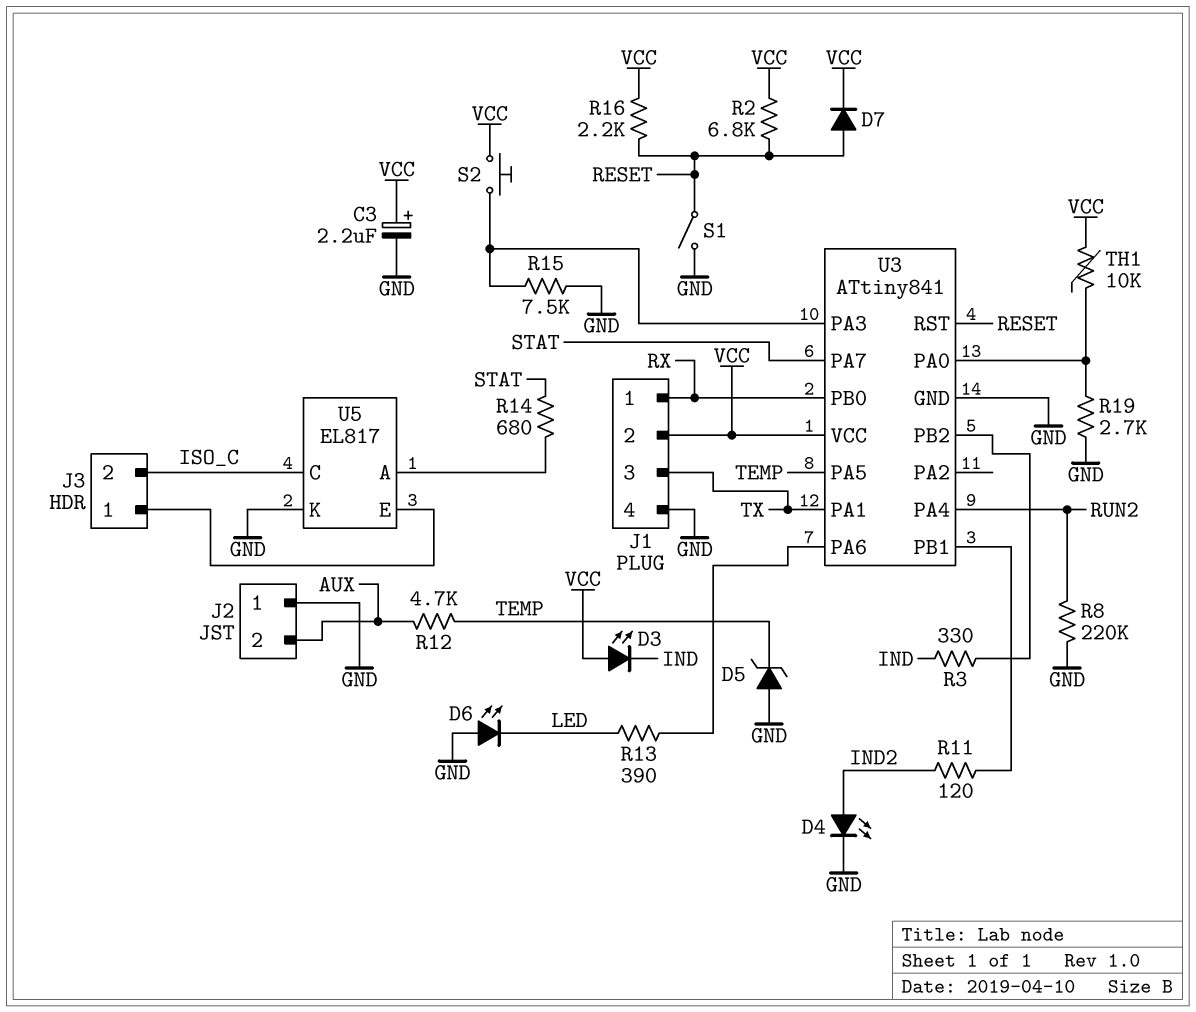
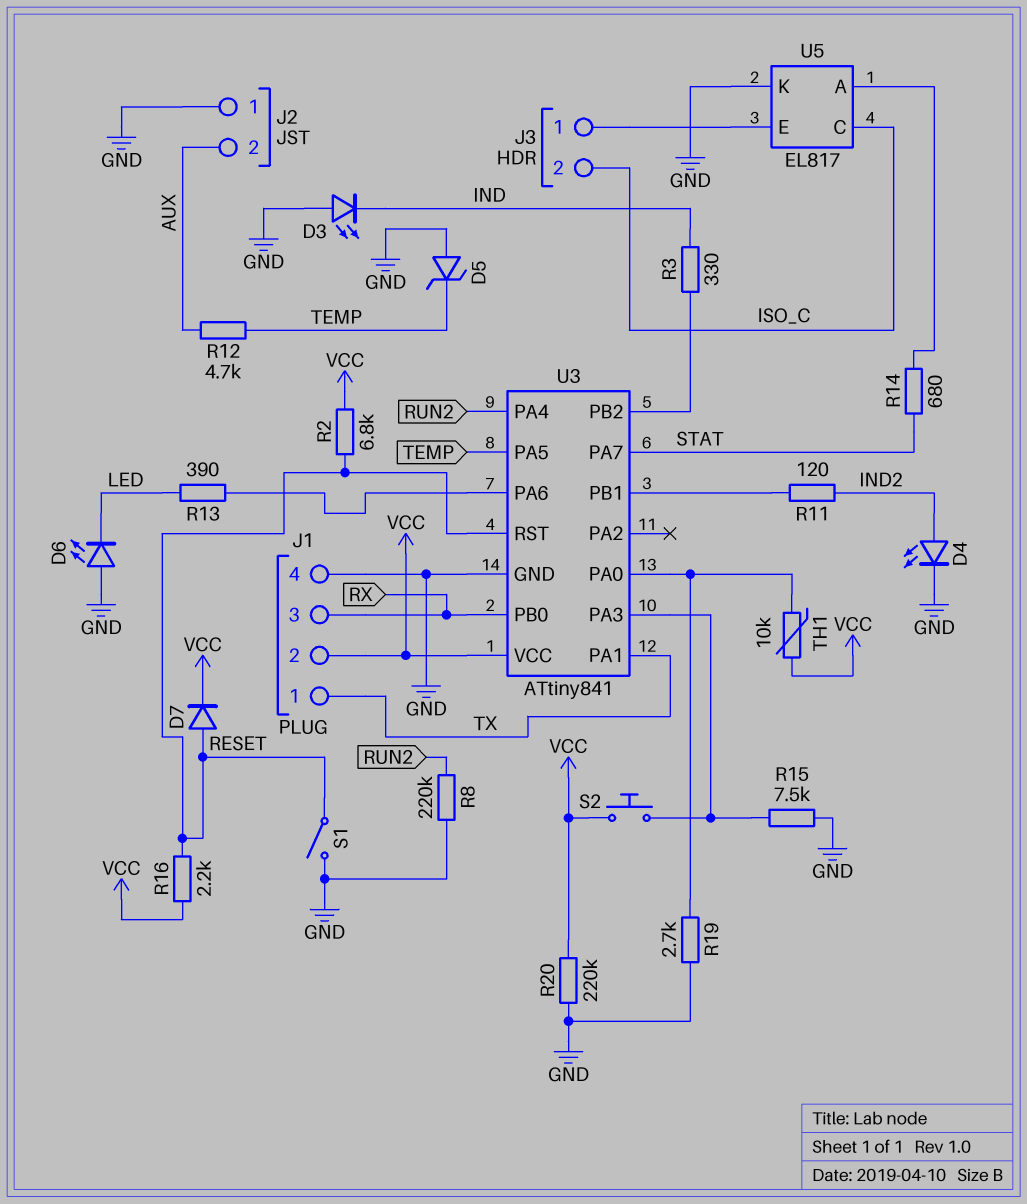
C3: 2.2uF (plus VCC, minus GND) -> none
D3: LED (A VCC, K IND) -> LED (A GND, K IND)
J1 pin 1: RX -> TX
J1 pin 3: TX -> RX
R20: none -> 220k (GND, VCC)

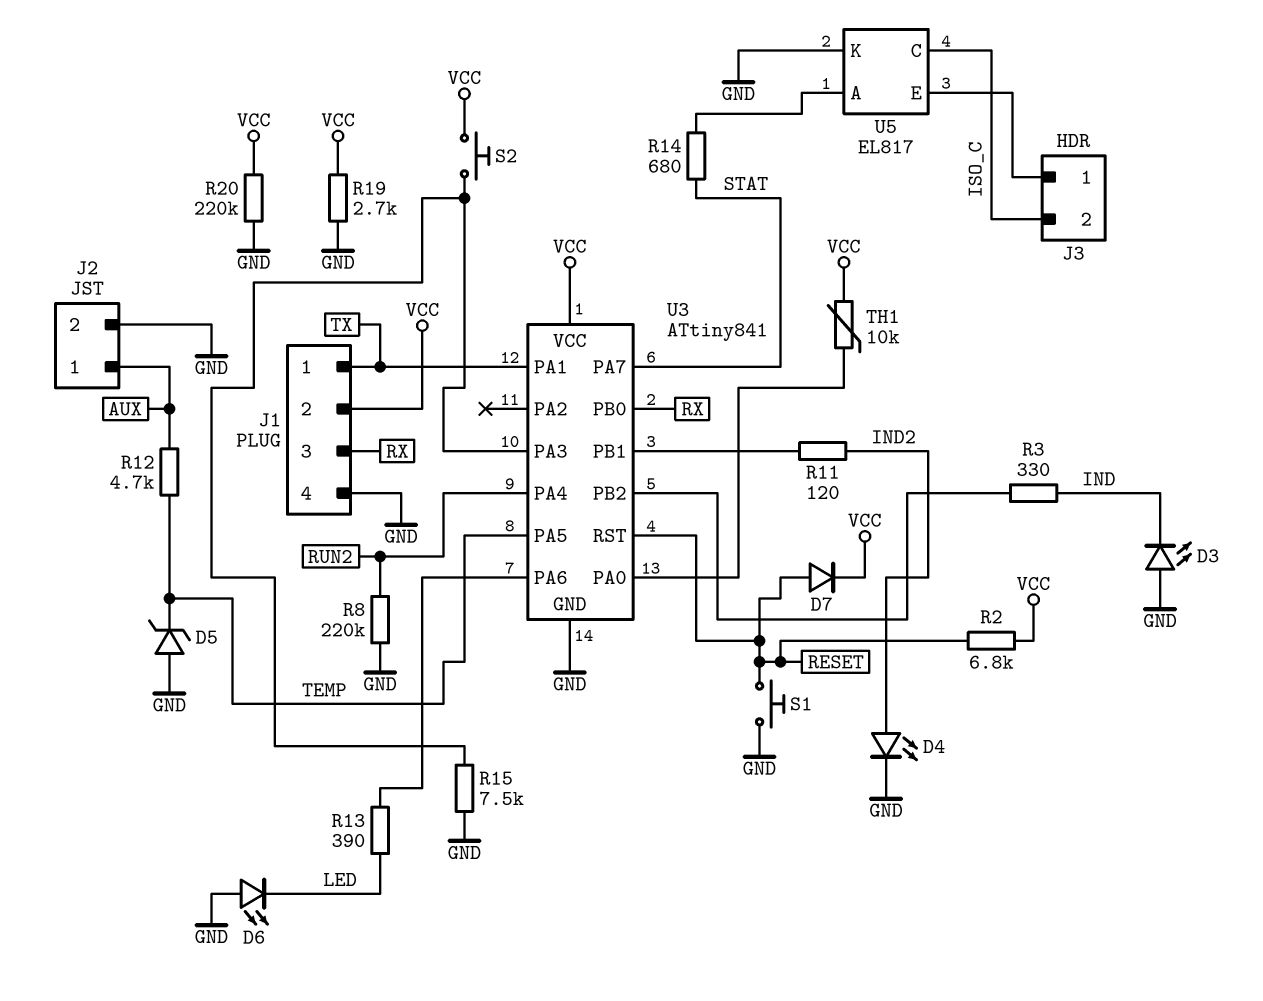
J2 pin 1: GND -> AUX
J2 pin 2: AUX -> GND
R16: 2.2k (RESET, VCC) -> none
R19: 2.7k (GND, U3/PA0) -> 2.7k (GND, VCC)
S1: switch (GND, RESET) -> button (GND, RESET)

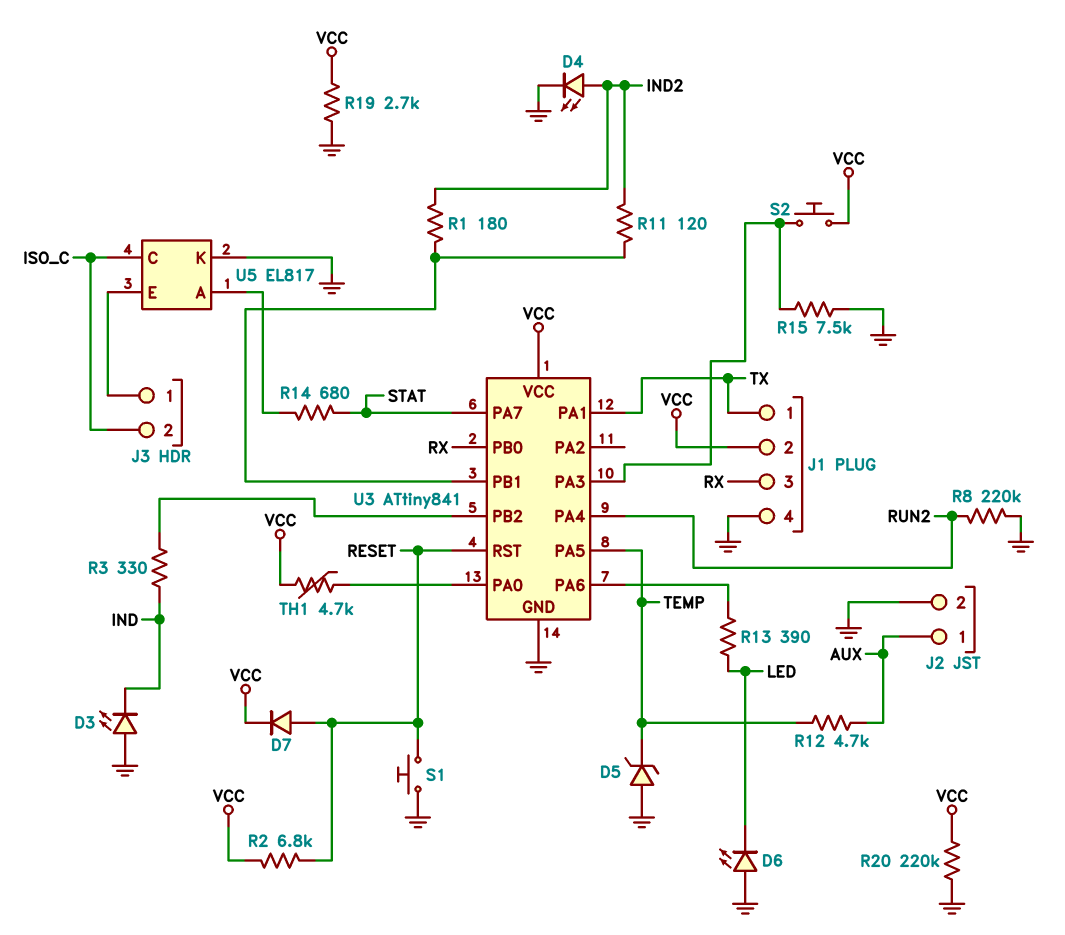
R1: none -> 180 (IND2, U3/PB1)
TH1: 10k (U3/PA0, VCC) -> 4.7k (U3/PA0, VCC)

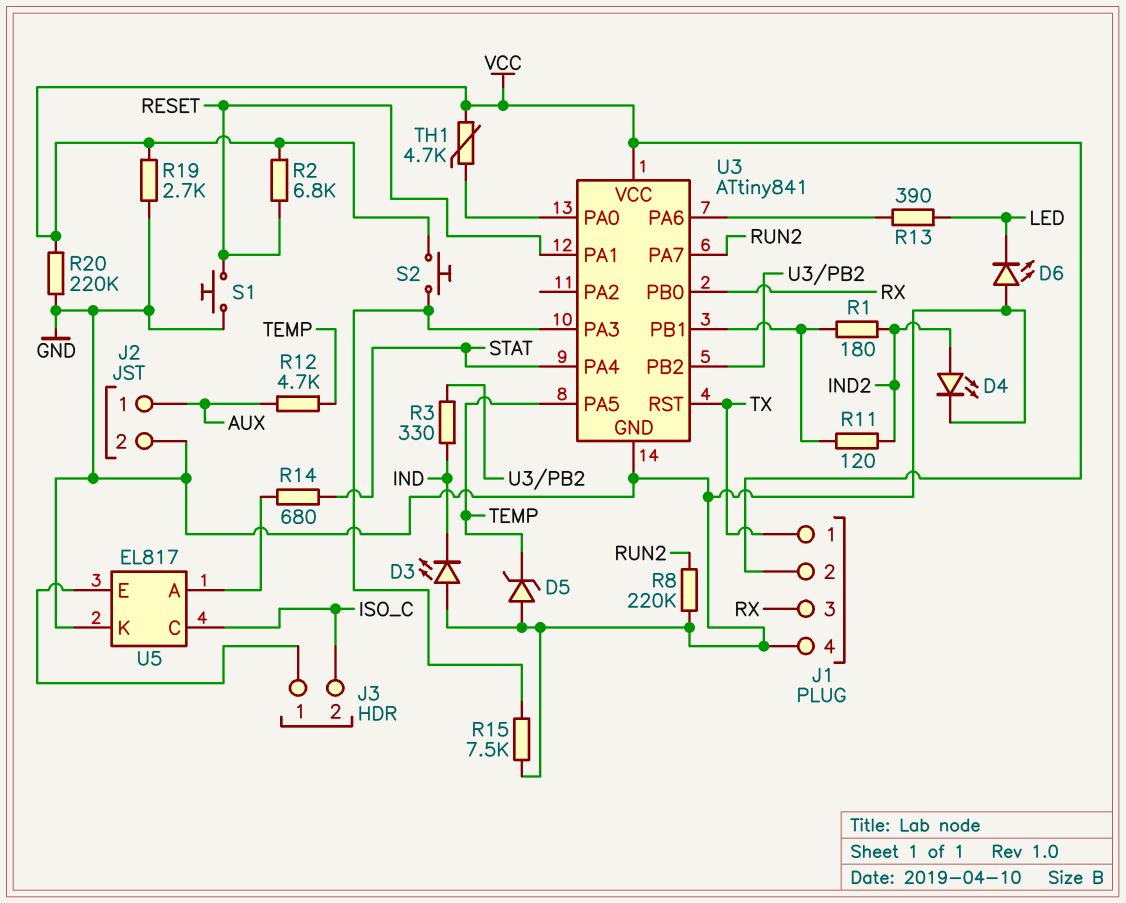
D7: diode (A RESET, K VCC) -> none
U3 pin PA1: TX -> RESET
U3 pin PA4: RUN2 -> STAT
U3 pin PA7: STAT -> RUN2
U3 pin RST: RESET -> TX

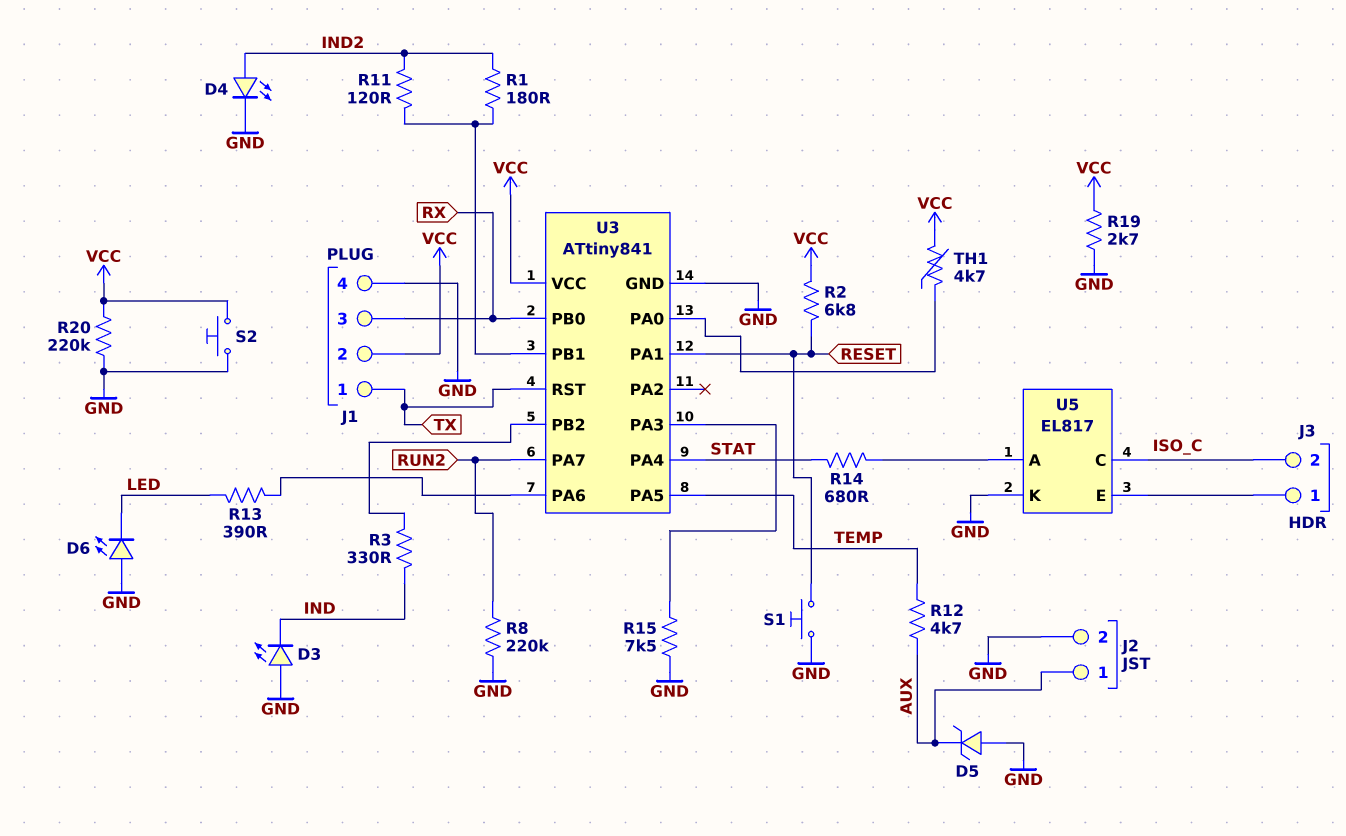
D5: zener (A GND, K TEMP) -> zener (A GND, K AUX)
S2: button (U3/PA3, VCC) -> button (GND, VCC)

